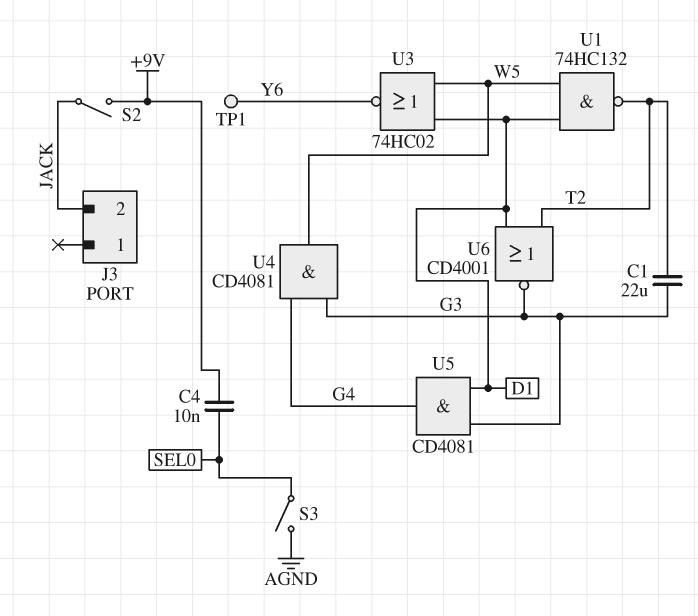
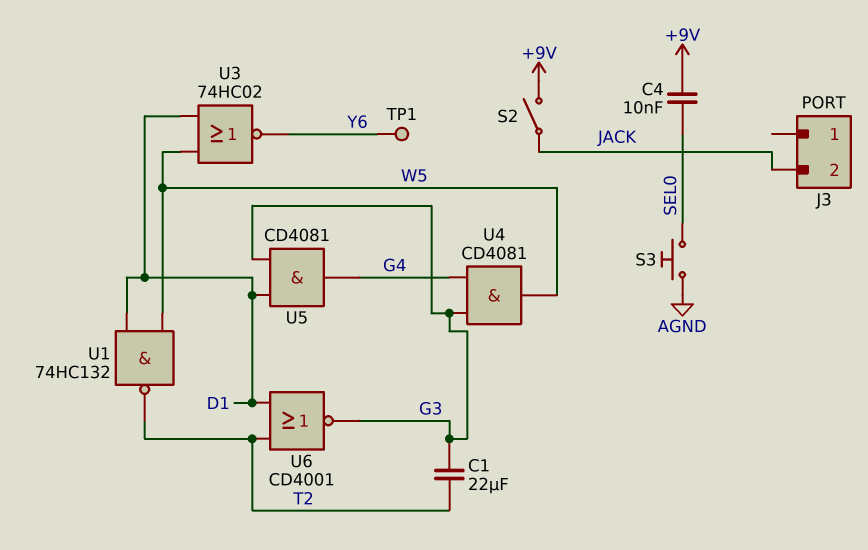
S3: switch (AGND, SEL0) -> button (AGND, SEL0)

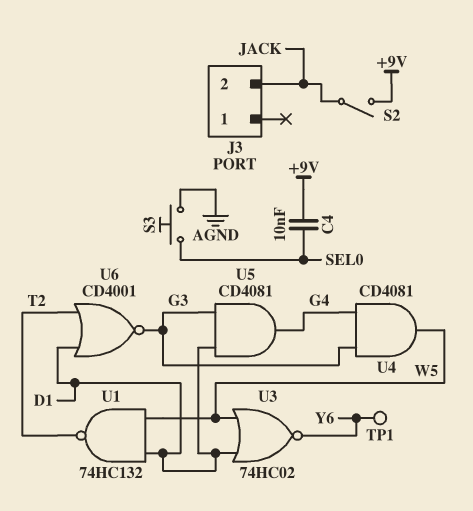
C1: 22uF (G3, T2) -> none

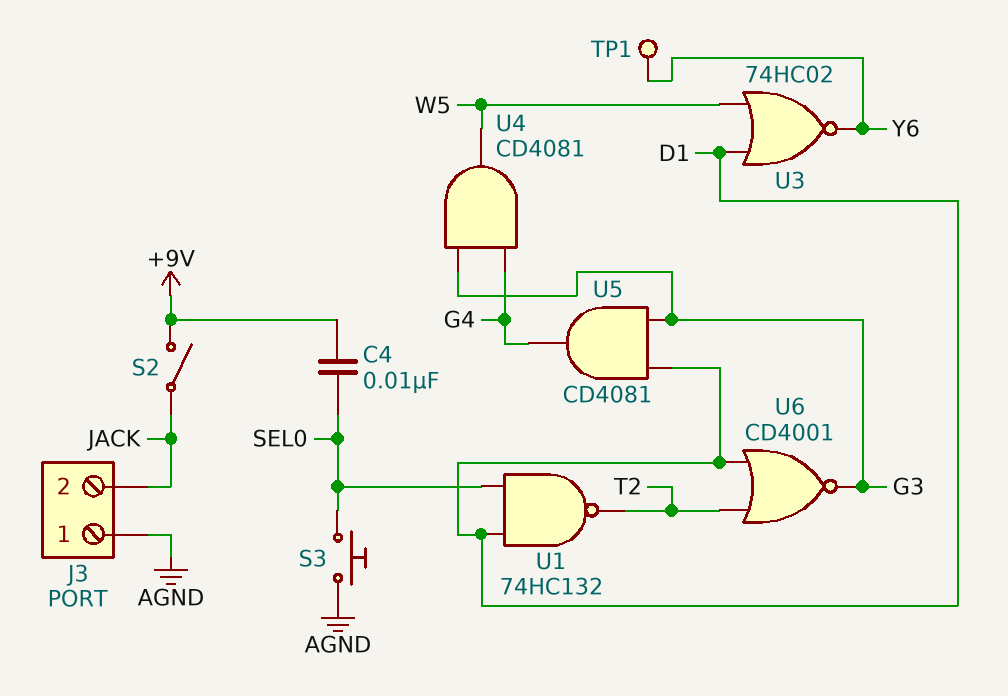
J3 pin 1: none -> AGND
U1: NAND 74HC132 (in D1, in W5, out T2) -> NAND 74HC132 (in D1, in SEL0, out T2)

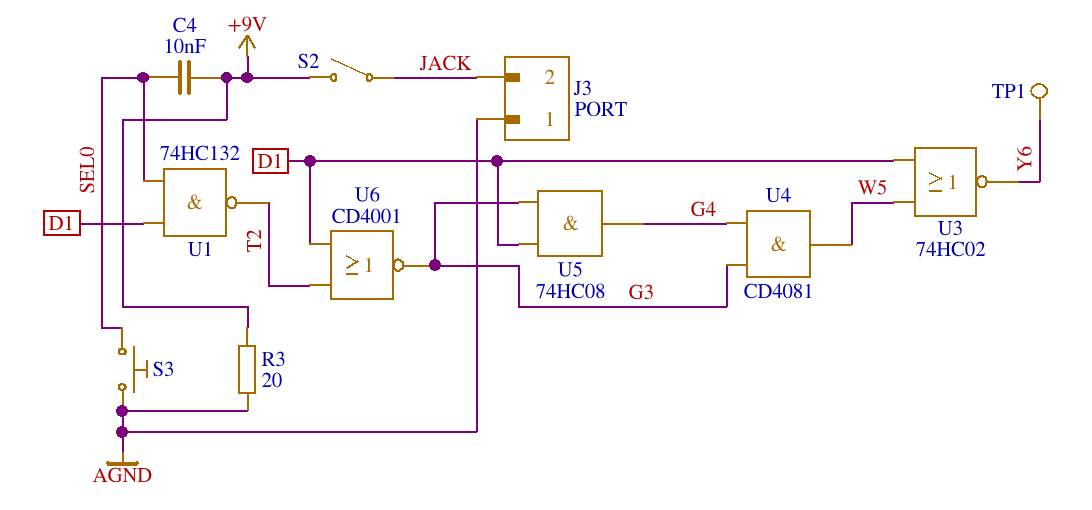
R3: none -> 20 (+9V, AGND)
U5: AND CD4081 (in D1, in G3, out G4) -> AND 74HC08 (in D1, in G3, out G4)

